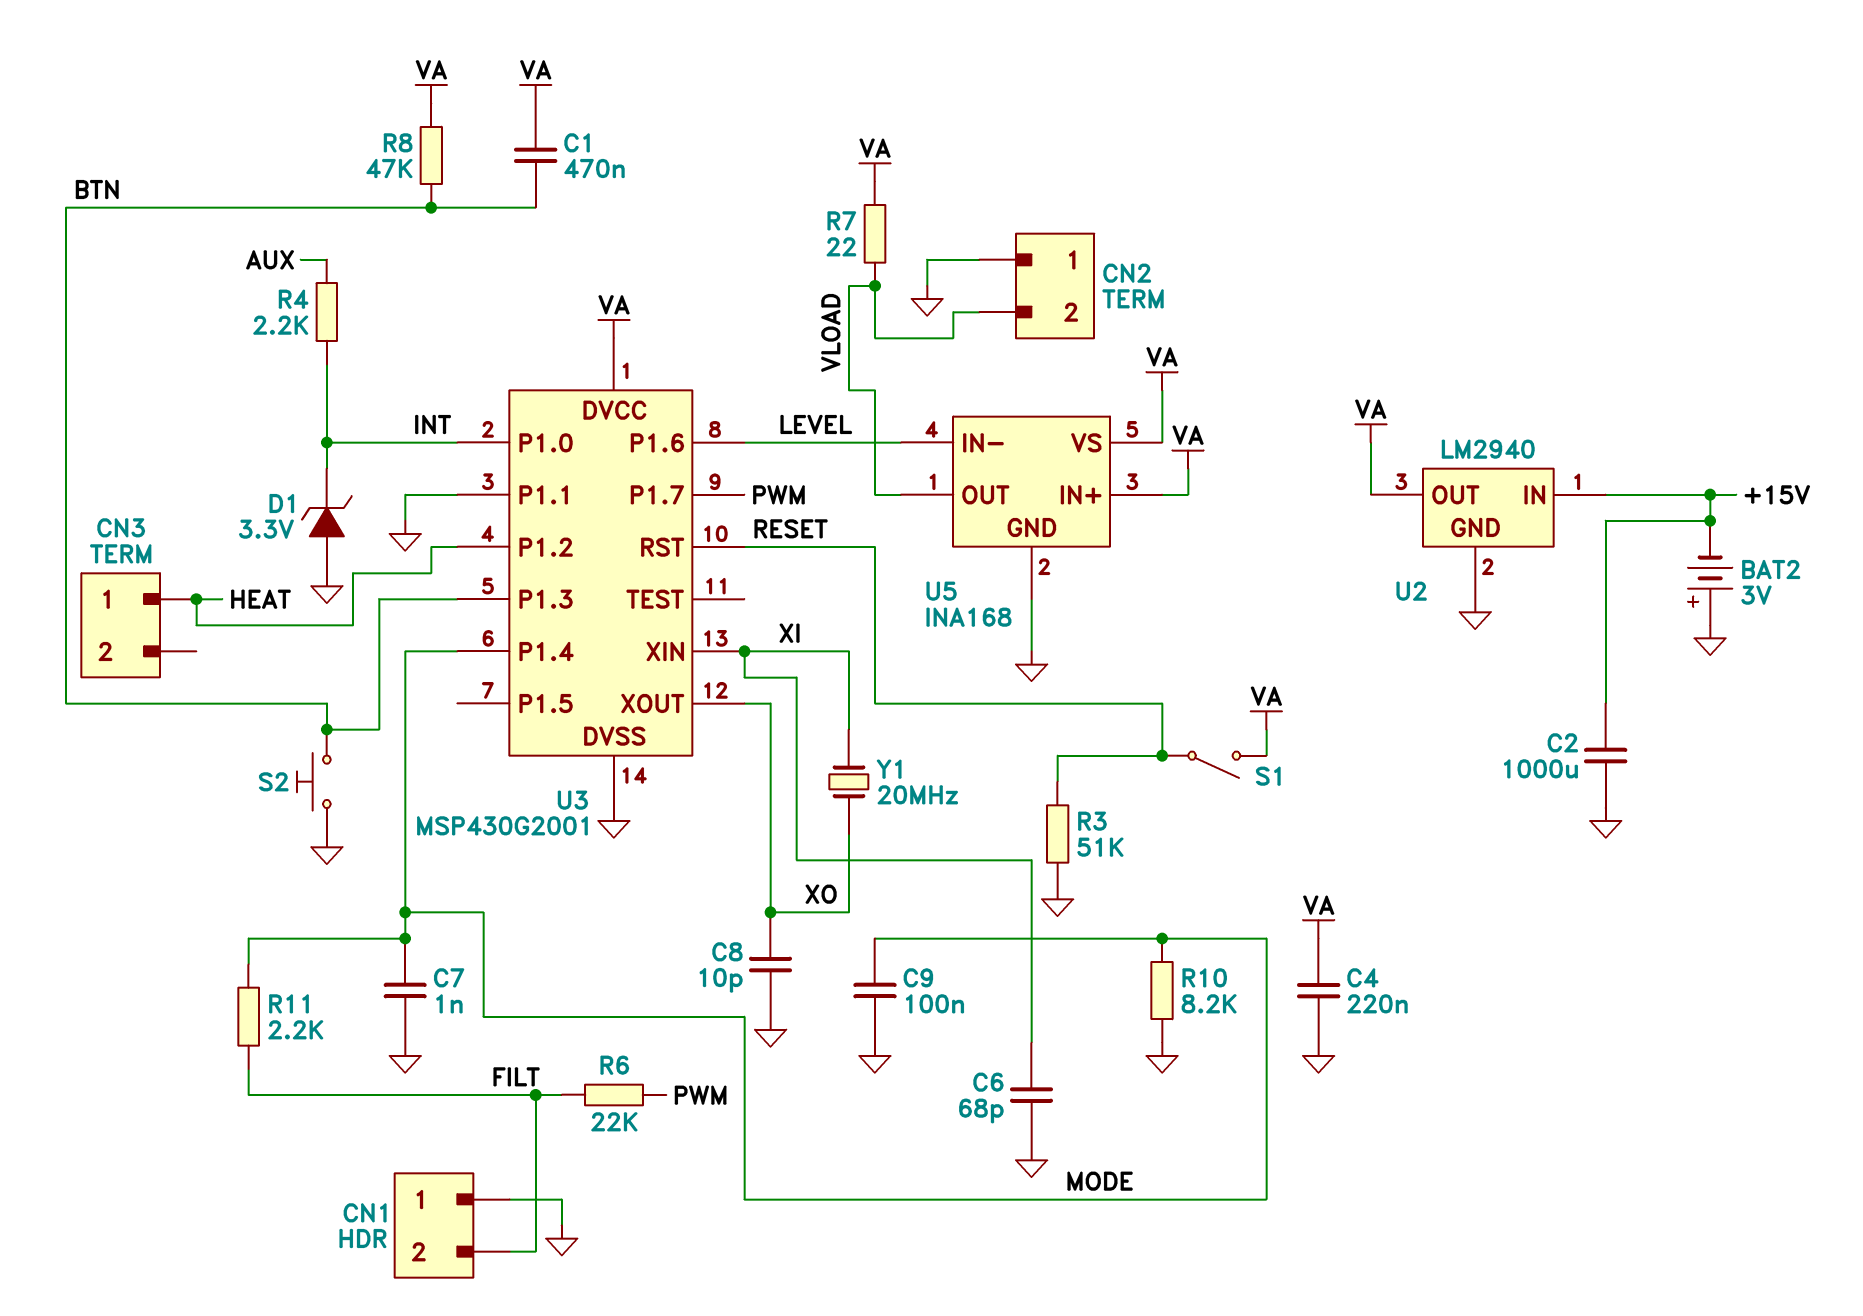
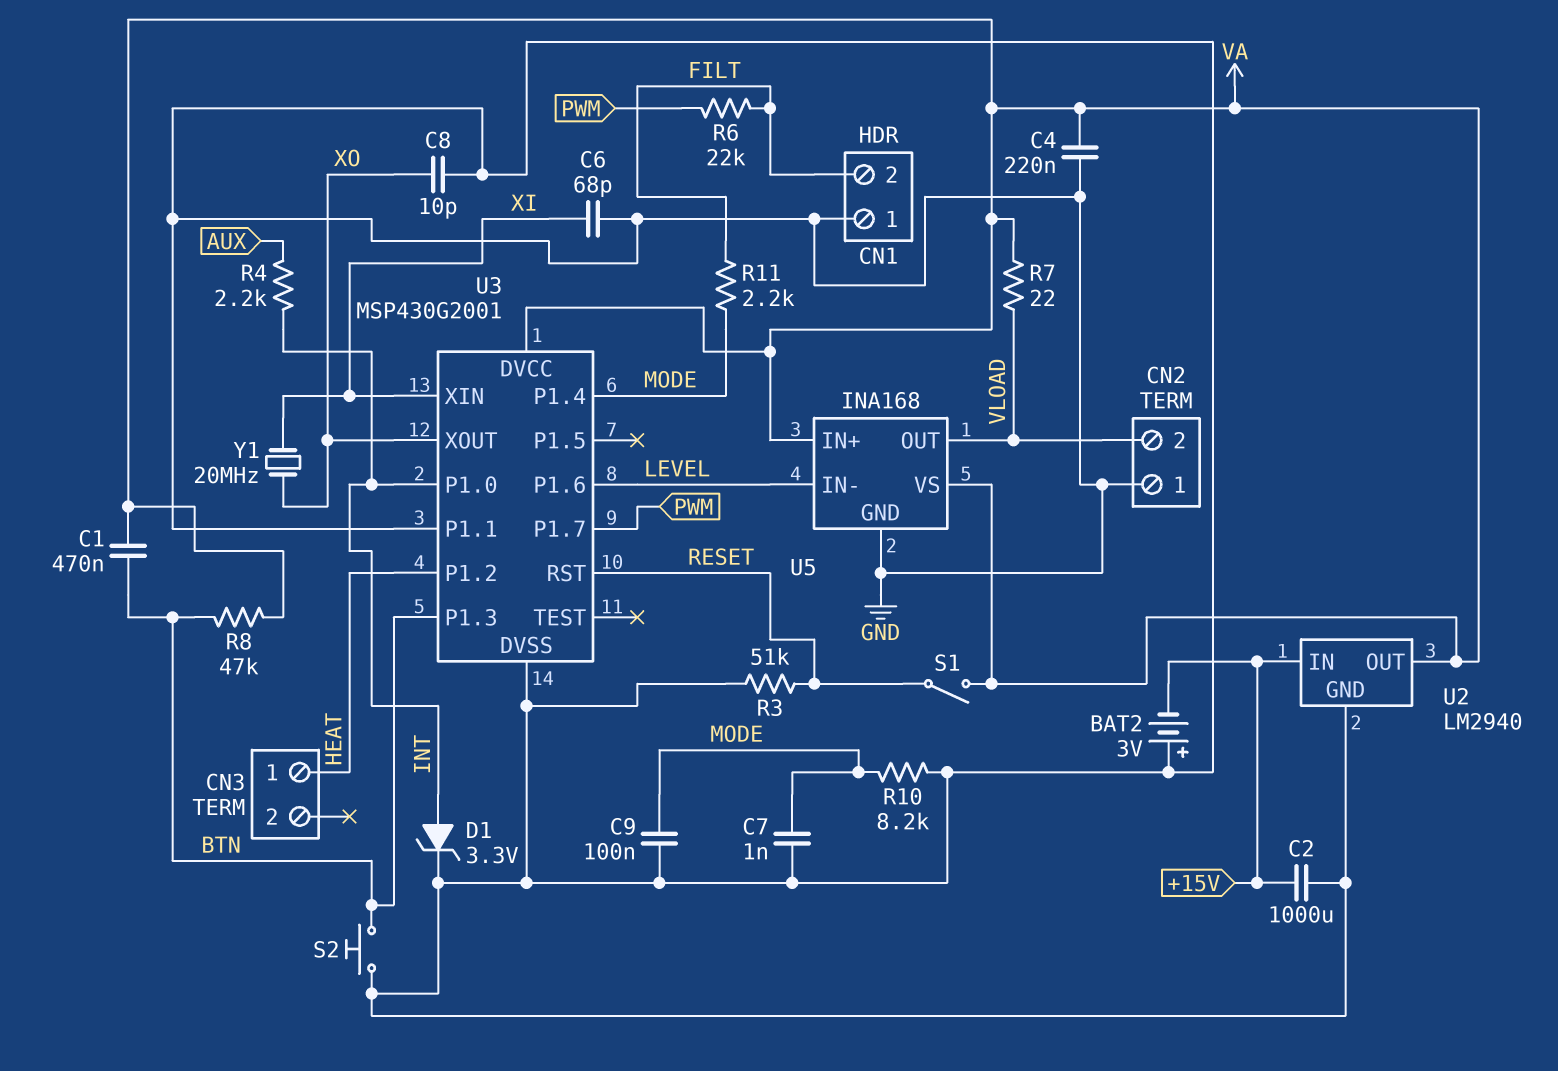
D1: zener 3.3V (A GND, K INT) -> zener 3.3V (A INT, K GND)

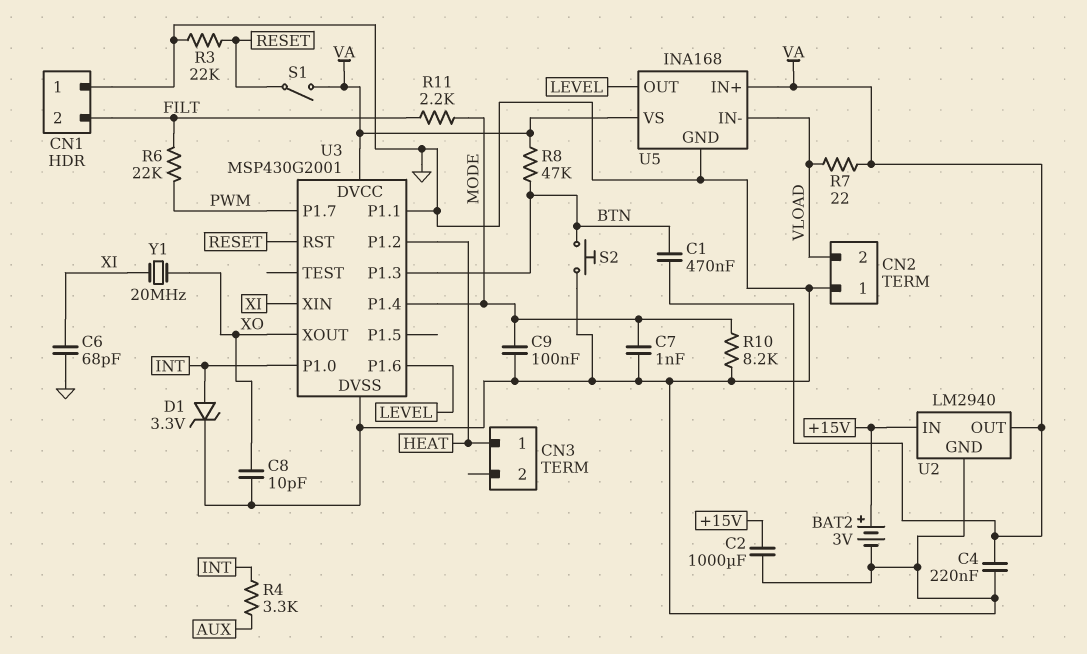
BAT2: 3V (plus GND, minus +15V) -> 3V (plus +15V, minus GND)
R3: 51k (GND, RESET) -> 22k (GND, RESET)
R4: 2.2k (AUX, INT) -> 3.3k (AUX, INT)
U5 pin IN-: LEVEL -> VLOAD
U5 pin OUT: VLOAD -> LEVEL

